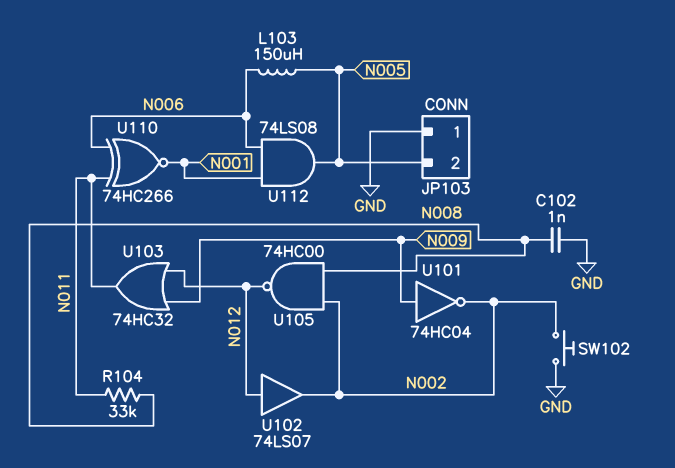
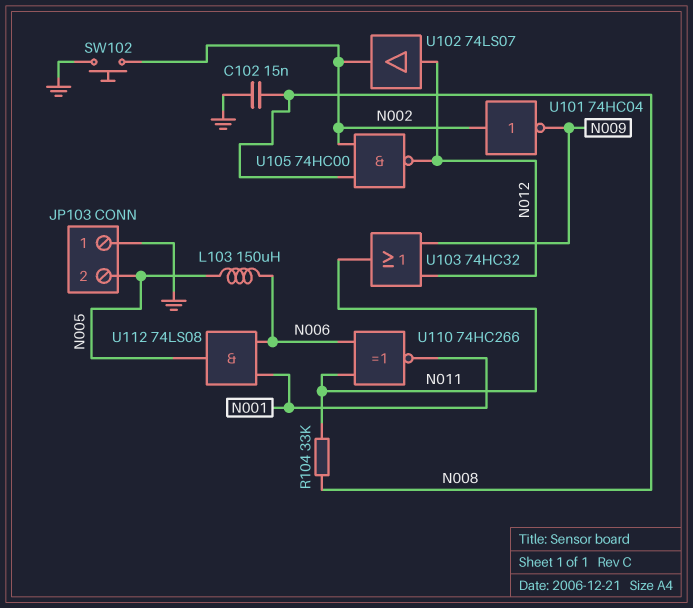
C102: 1nF (GND, N008) -> 15nF (GND, N008)
U101: NOT 74HC04 (in N009, out N002) -> NOT 74HC04 (in N002, out N009)

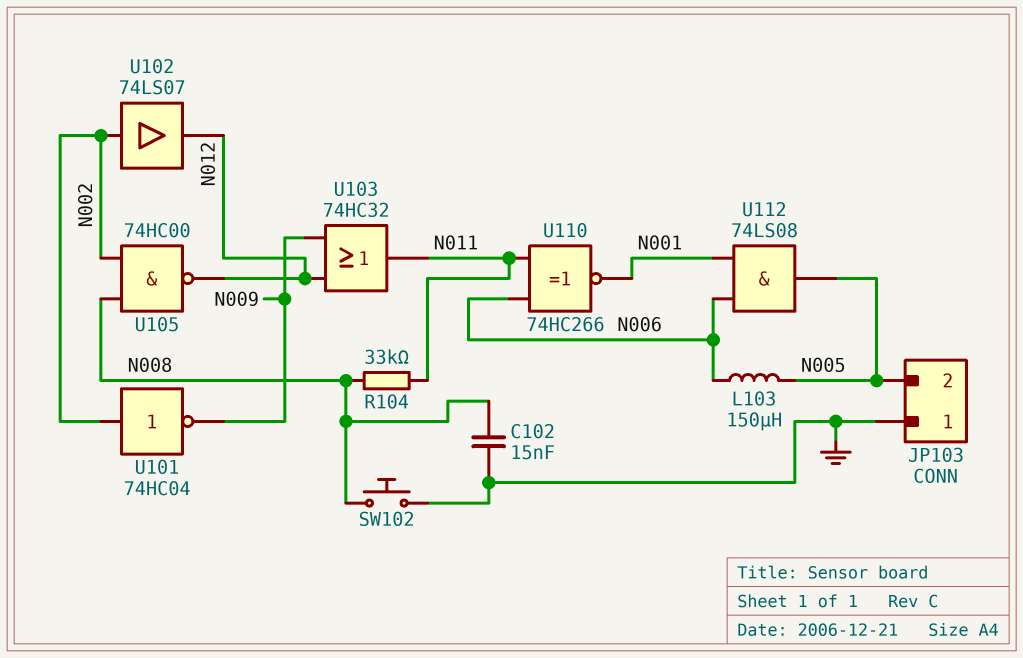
SW102: button (GND, N002) -> button (GND, N008)
U102: buffer 74LS07 (in N012, out N002) -> buffer 74LS07 (in N002, out N012)

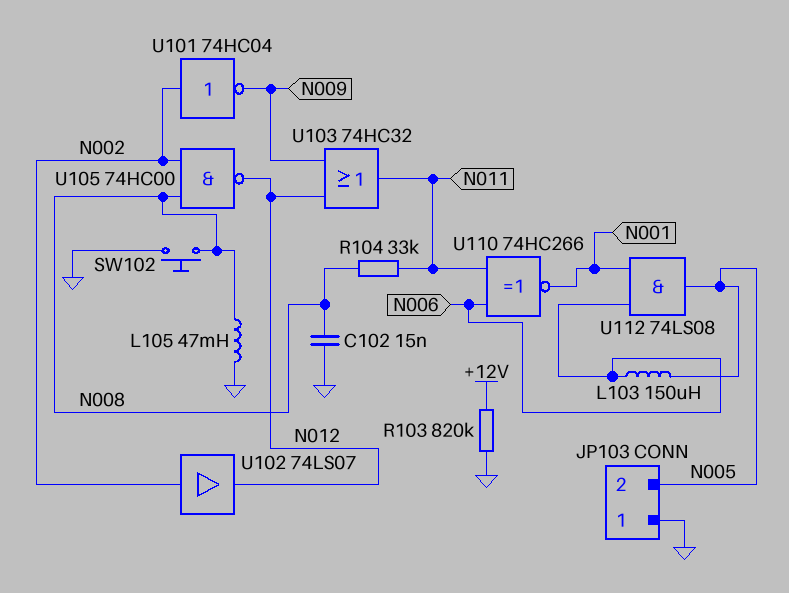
L105: none -> 47mH (GND, N008)
R103: none -> 820k (+12V, GND)

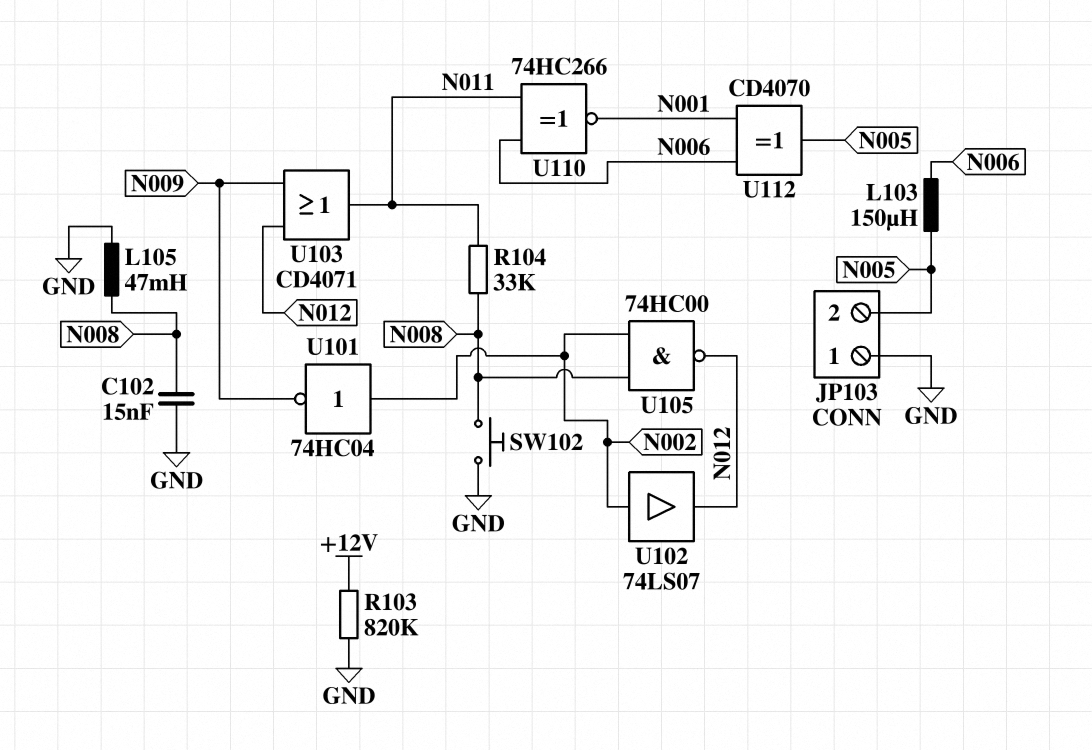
U103: OR 74HC32 (in N009, in N012, out N011) -> OR CD4071 (in N009, in N012, out N011)
U112: AND 74LS08 (in N001, in N006, out N005) -> XOR CD4070 (in N001, in N006, out N005)

